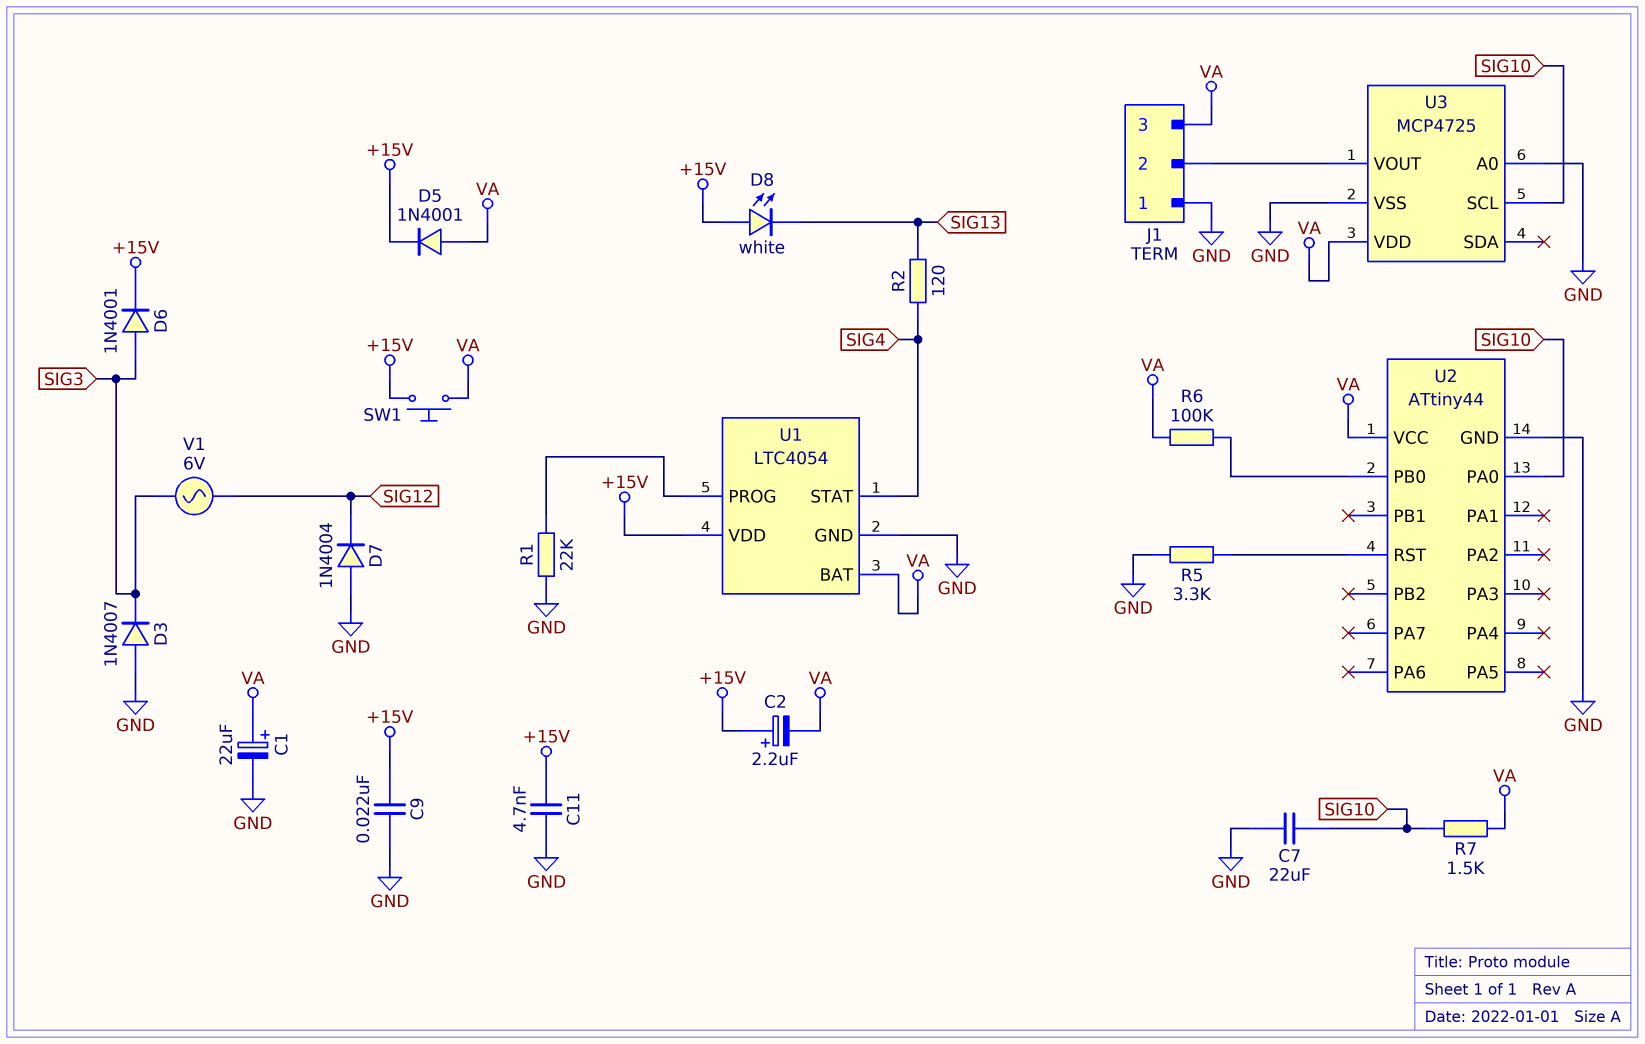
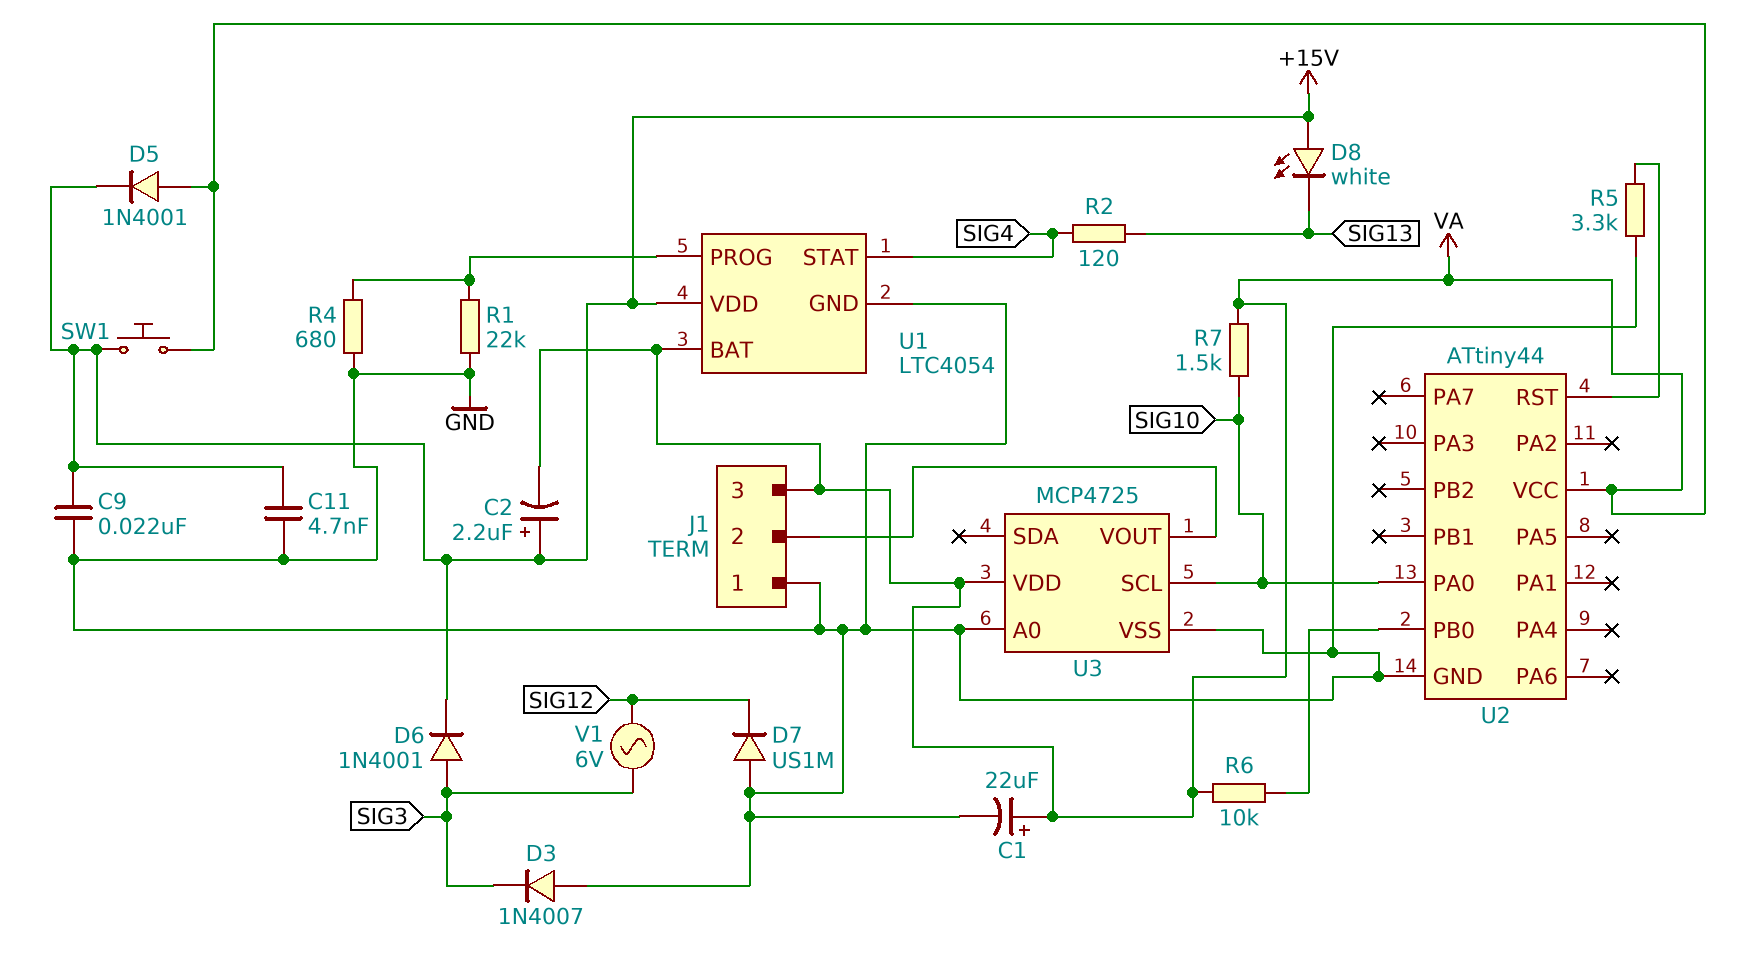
C7: 22uF (GND, SIG10) -> none
D7: diode 1N4004 (A GND, K SIG12) -> diode US1M (A GND, K SIG12)
R4: none -> 680 (GND, U1/PROG)
R6: 100k (U2/PB0, VA) -> 10k (U2/PB0, VA)

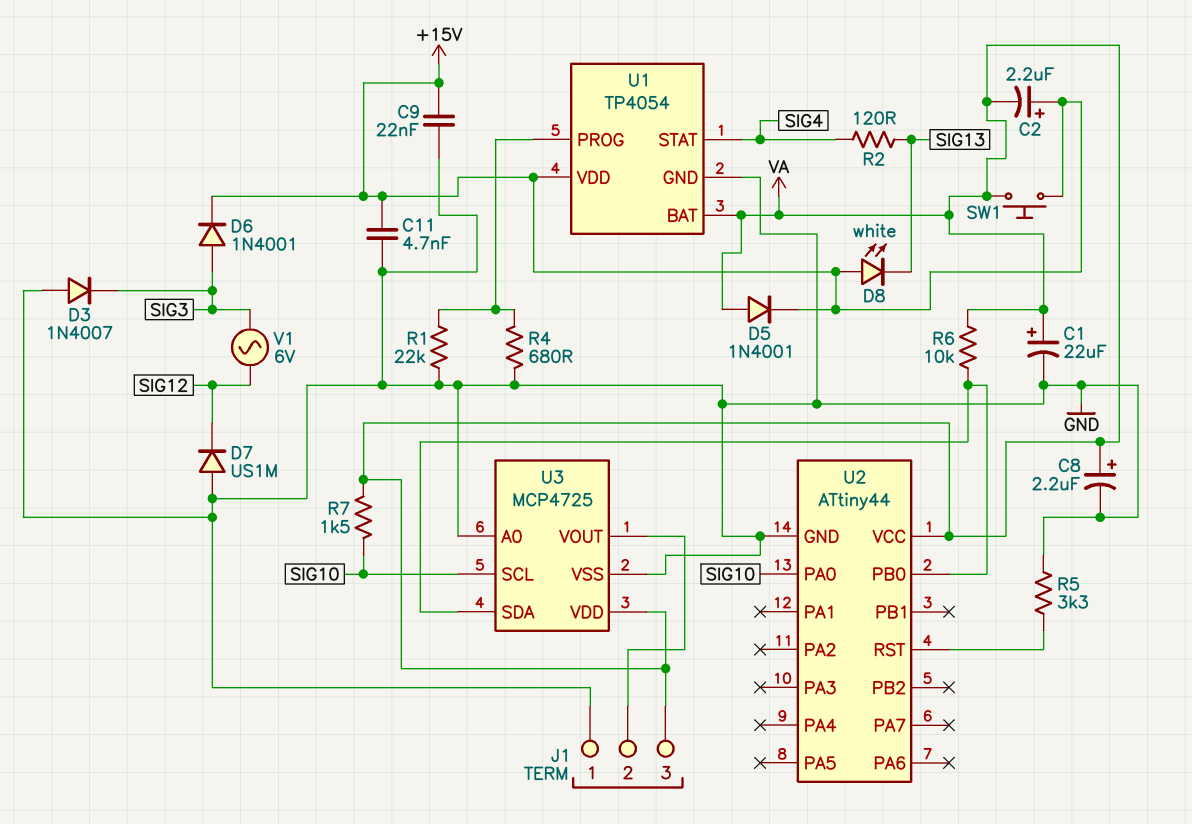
C8: none -> 2.2uF (plus VA, minus GND)
U1: LTC4054 -> TP4054
U3 pin SDA: none -> U2/PB0

